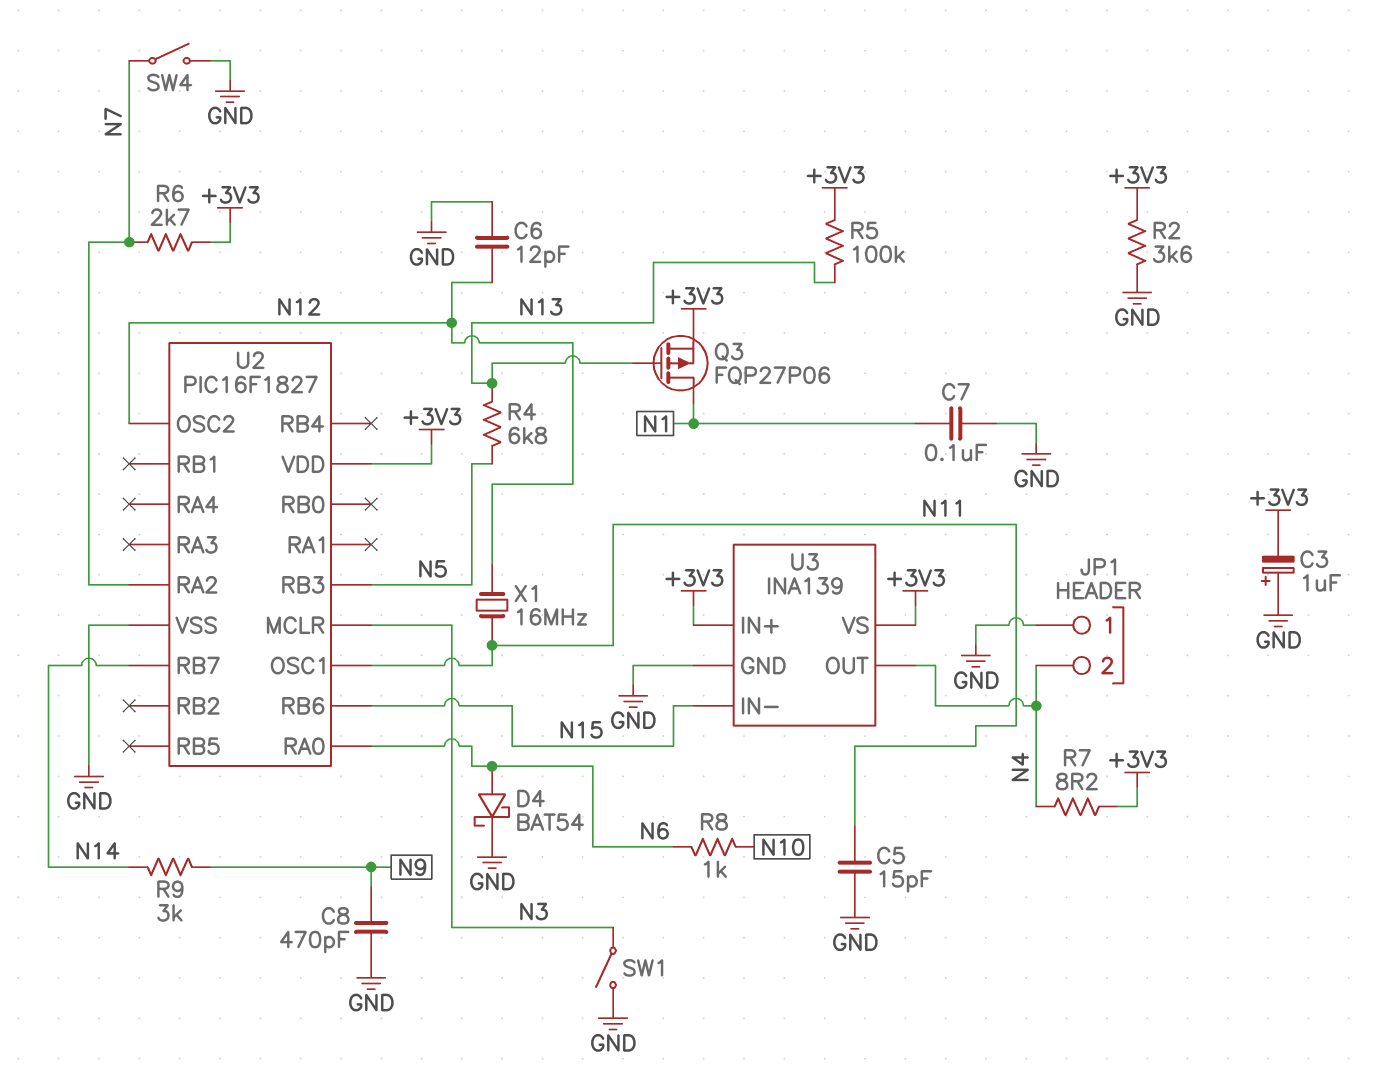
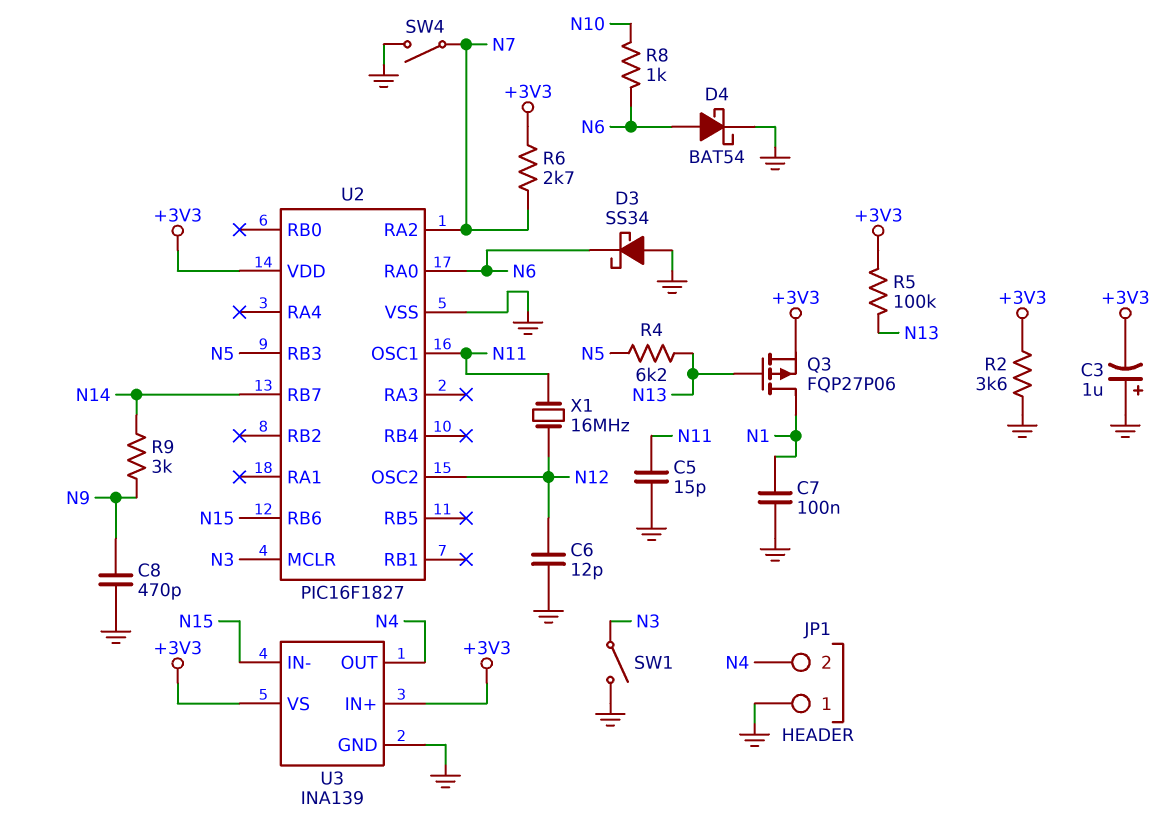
D3: none -> schottky SS34 (A GND, K N6)
R4: 6.8k (N5, N13) -> 6.2k (N5, N13)
R7: 8.2 (+3V3, N4) -> none

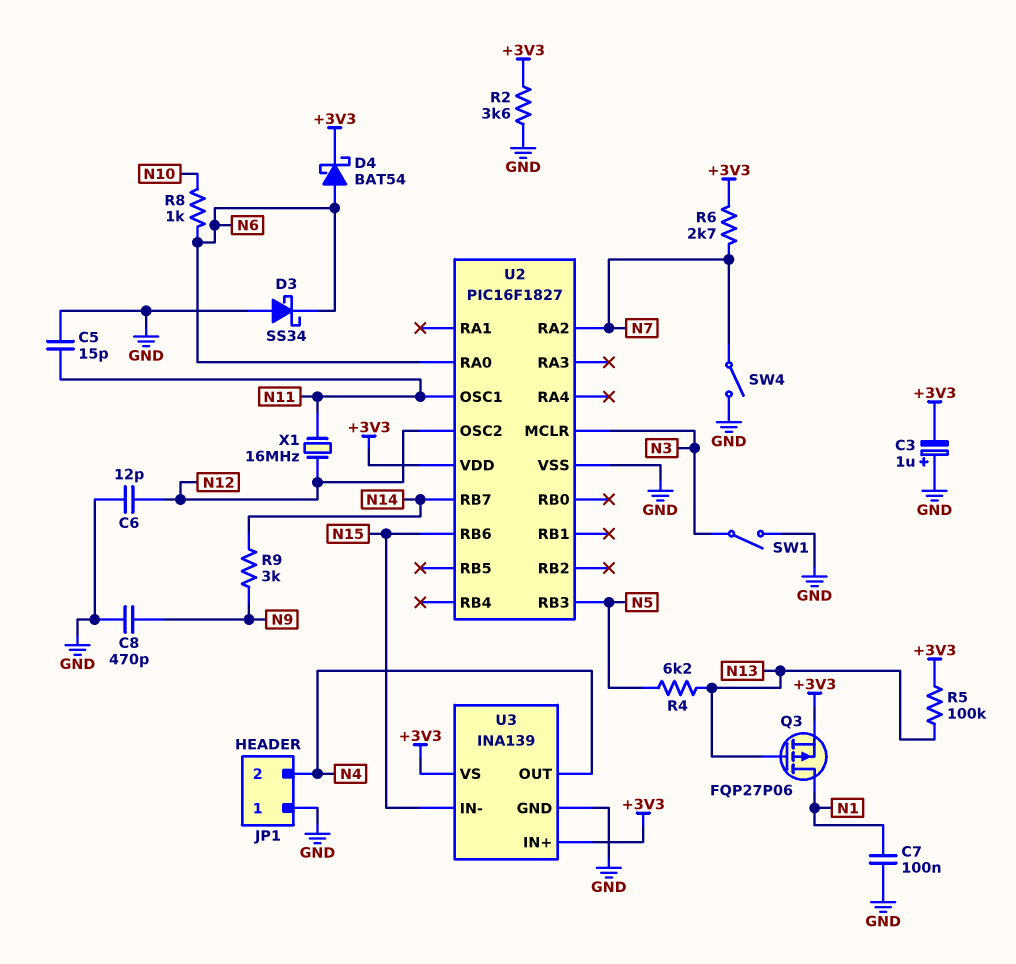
D4: schottky BAT54 (A N6, K GND) -> schottky BAT54 (A N6, K +3V3)

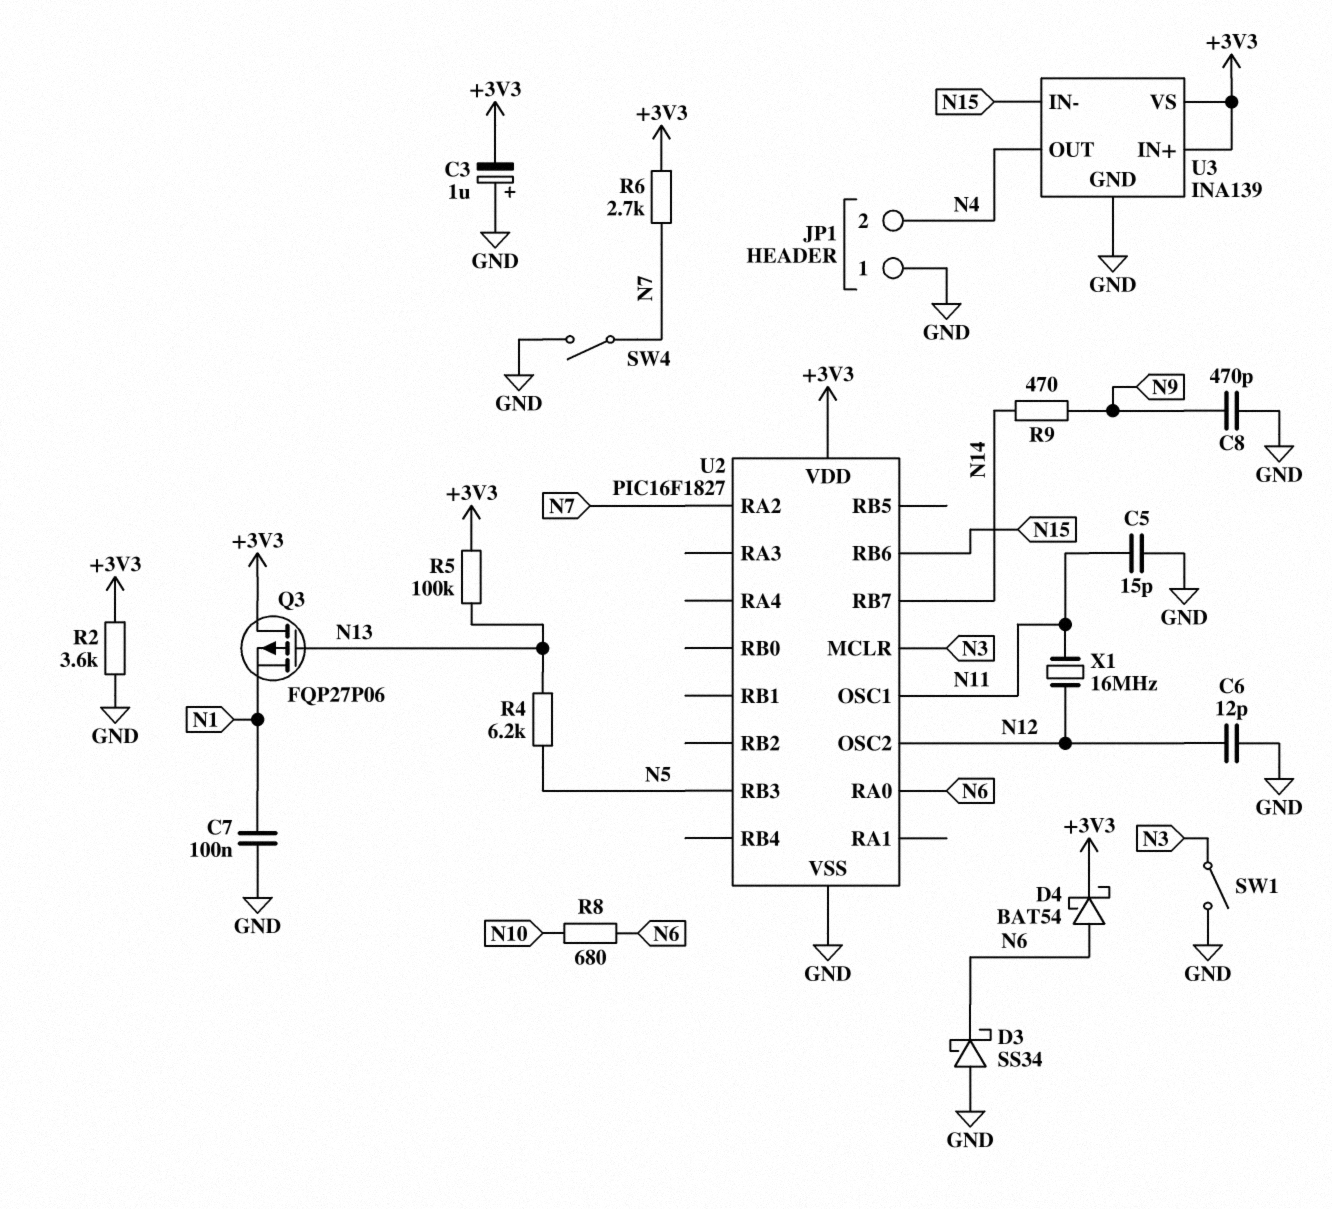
Q3: PMOS FQP27P06 (G N13, D N1, S +3V3) -> PMOS FQP27P06 (G N13, D +3V3, S N1)
R8: 1k (N6, N10) -> 680 (N6, N10)
R9: 3k (N9, N14) -> 470 (N9, N14)

